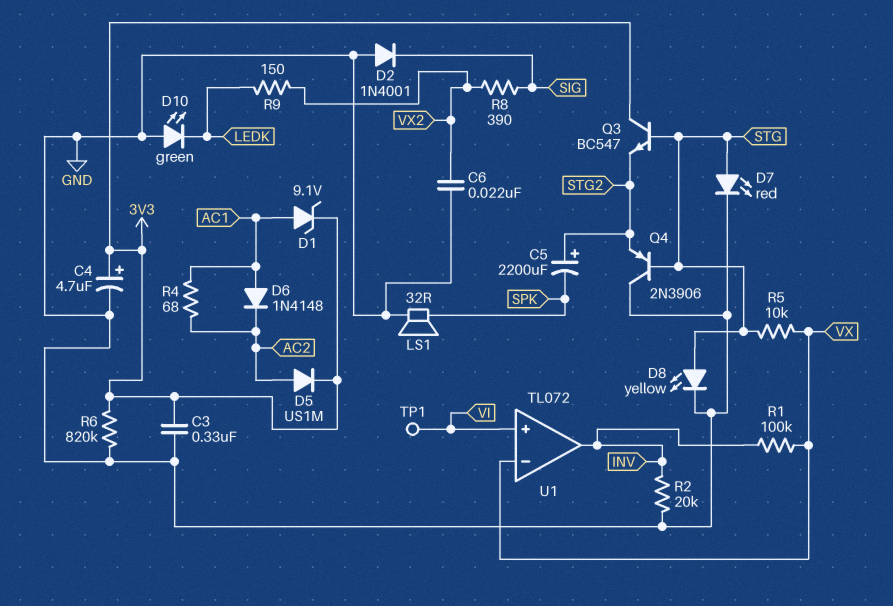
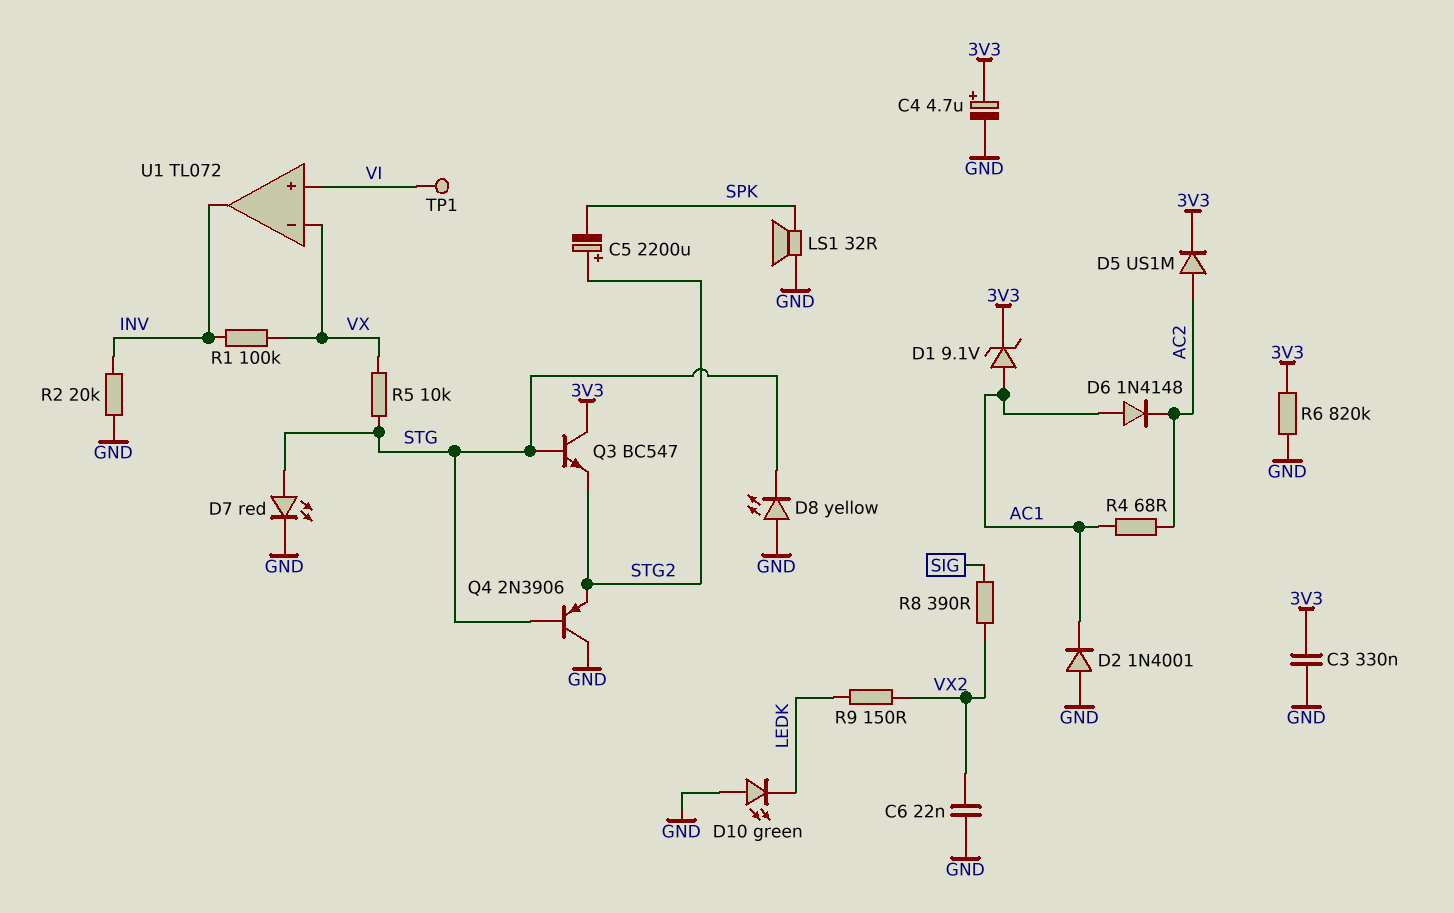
D2: diode 1N4001 (A GND, K SIG) -> diode 1N4001 (A GND, K AC1)
D8: LED yellow (A STG, K GND) -> LED yellow (A GND, K STG)

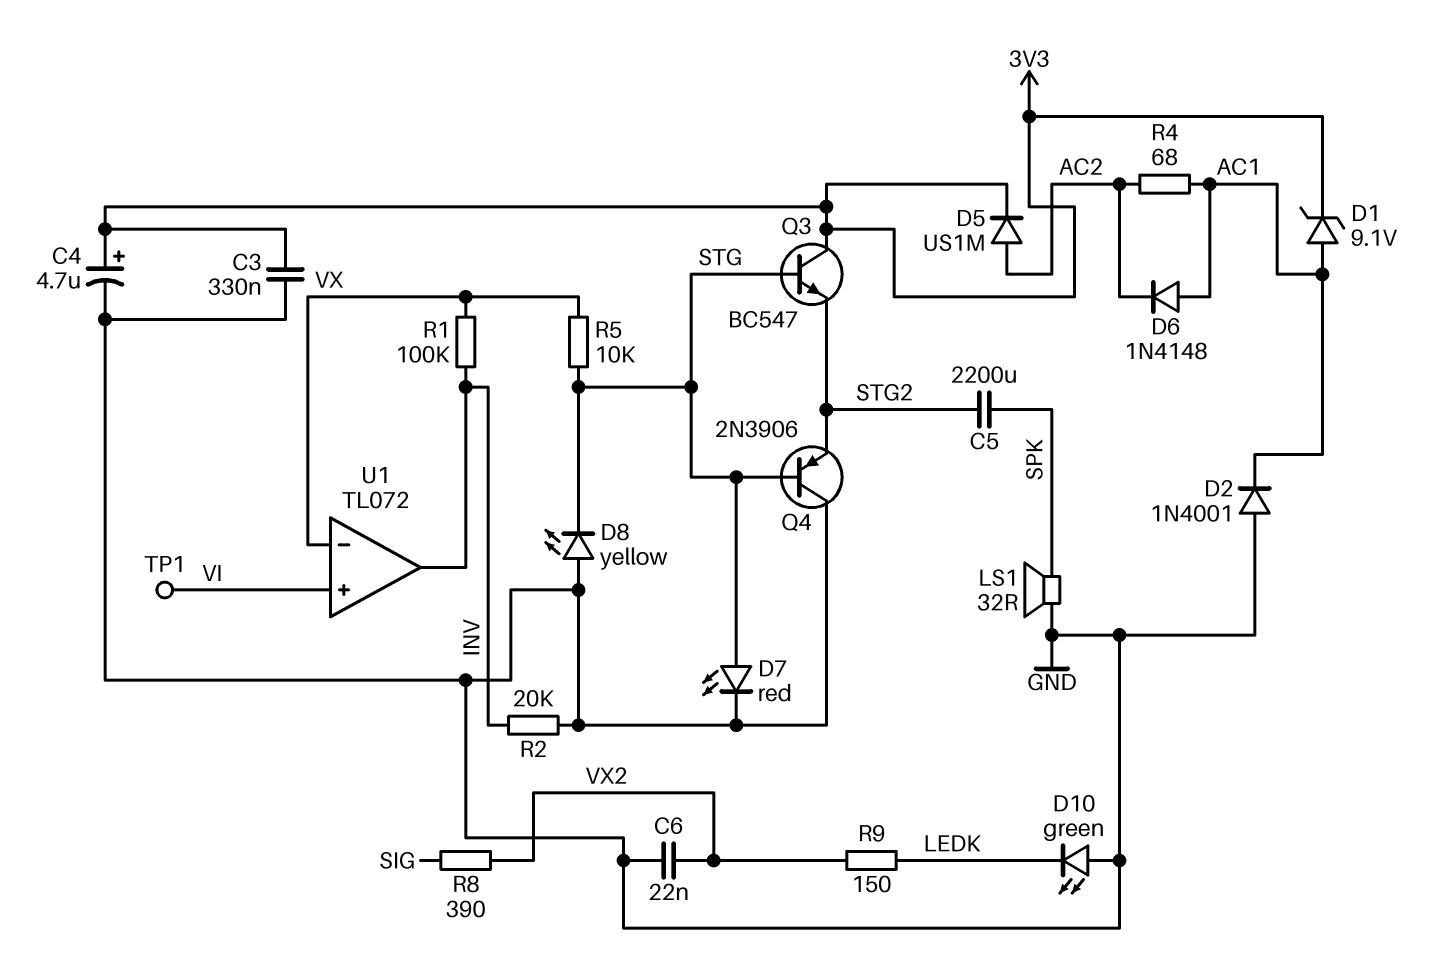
C5: 2200uF (plus STG2, minus SPK) -> 2200uF (SPK, STG2)
R6: 820k (3V3, GND) -> none

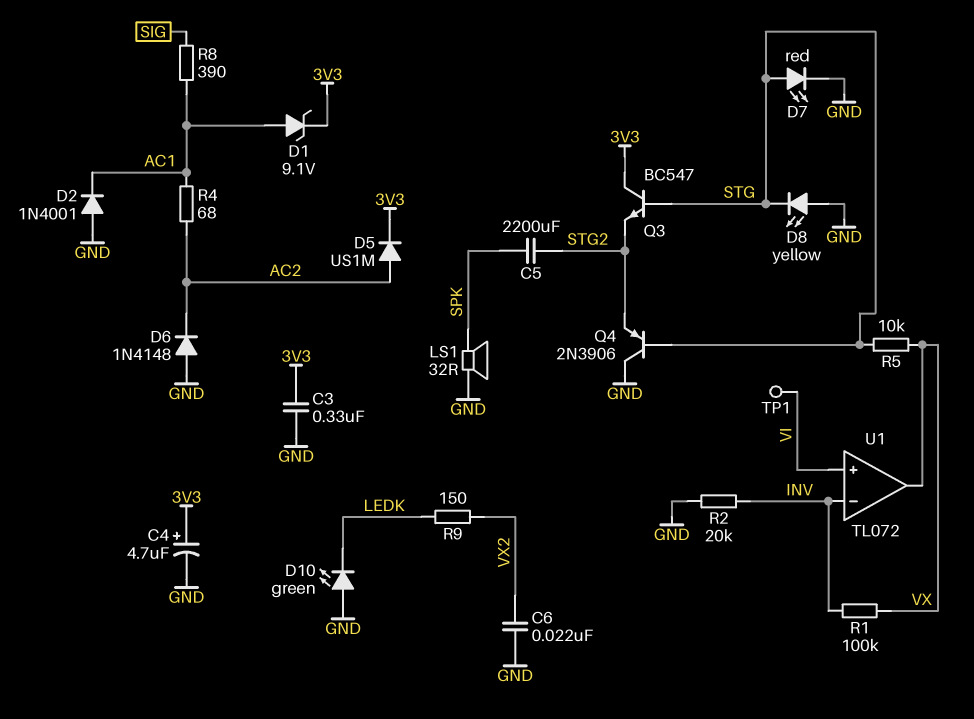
D6: diode 1N4148 (A AC1, K AC2) -> diode 1N4148 (A GND, K AC2)
R8: 390 (SIG, VX2) -> 390 (AC1, SIG)
U1 pin in-: VX -> INV
U1 pin out: INV -> VX

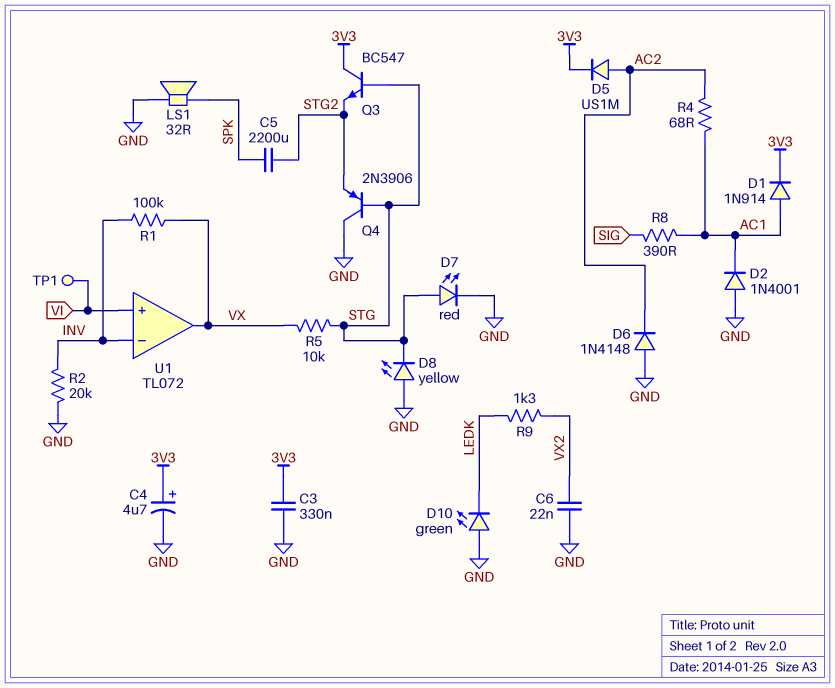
D1: zener 9.1V (A AC1, K 3V3) -> diode 1N914 (A AC1, K 3V3)
R9: 150 (LEDK, VX2) -> 1.3k (LEDK, VX2)

